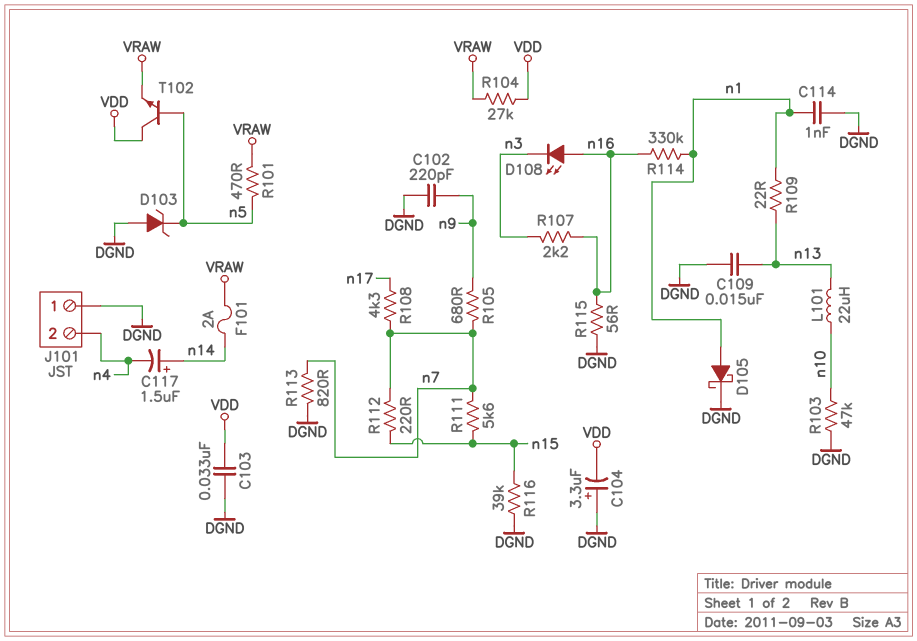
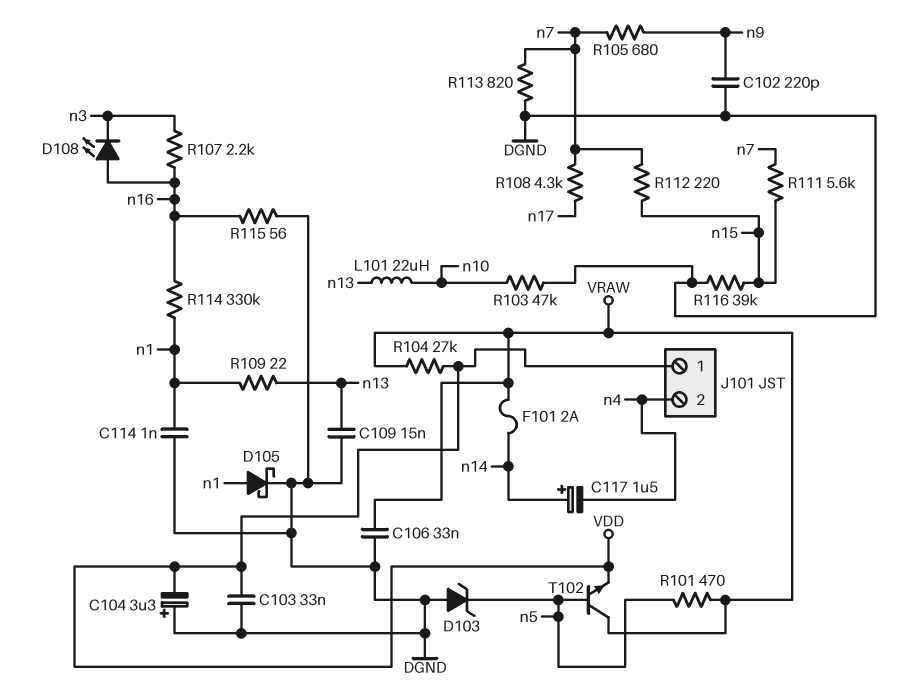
C106: none -> 33nF (DGND, VRAW)
J101 pin 1: DGND -> VDD
T102: NPN (B n5, C VDD, E VRAW) -> NPN (B n5, C VRAW, E VDD)

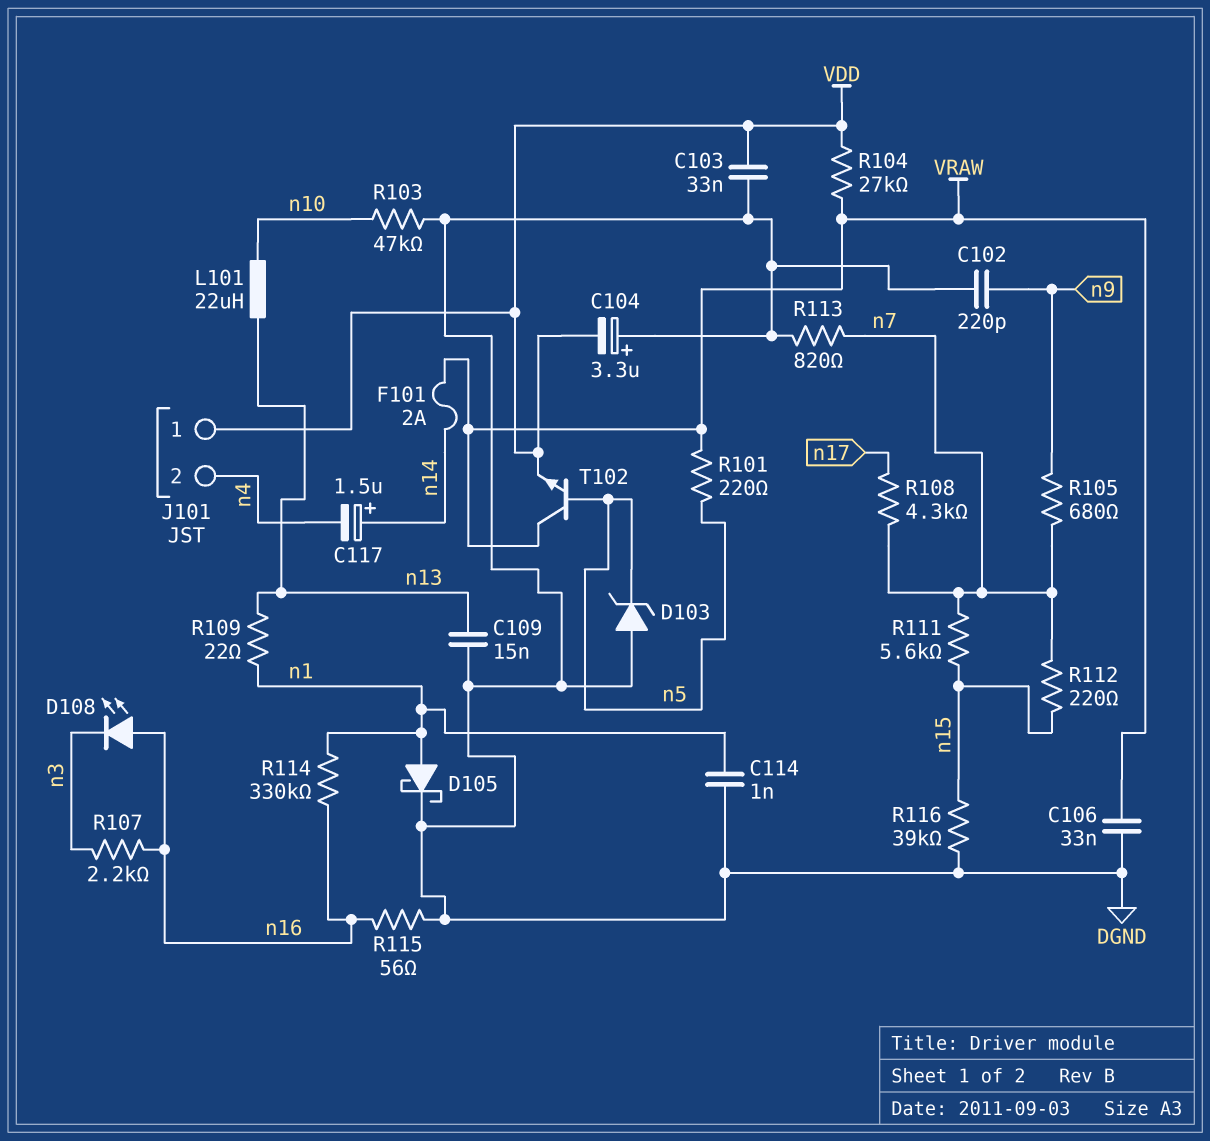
R101: 470 (VRAW, n5) -> 220 (VRAW, n5)

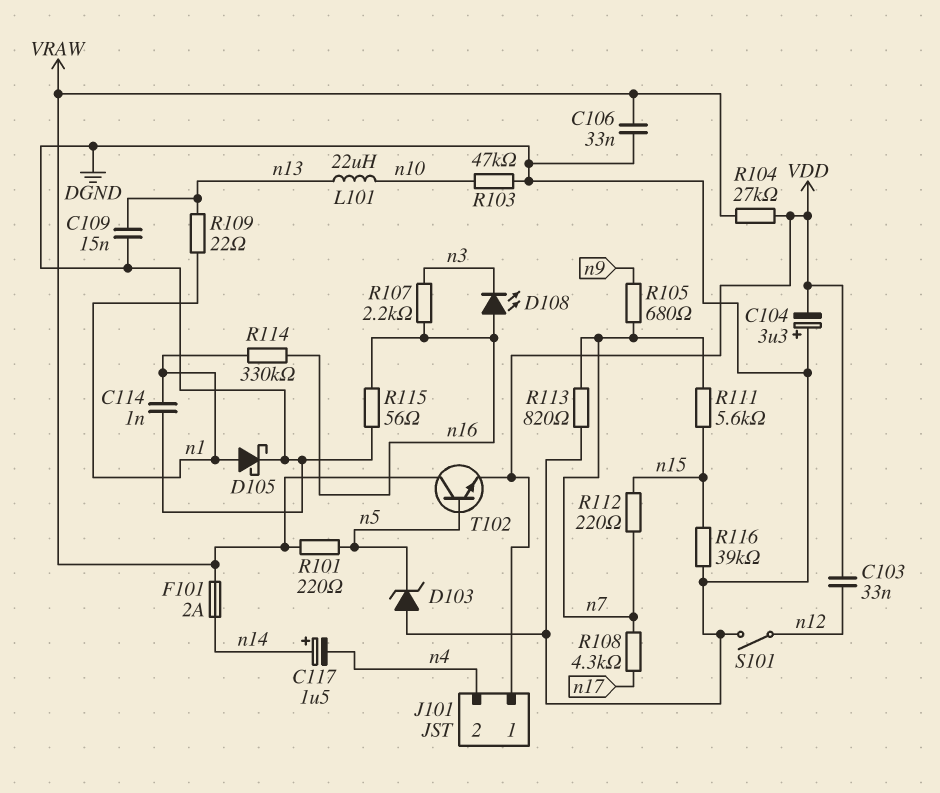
C102: 220pF (DGND, n9) -> none
C103: 33nF (DGND, VDD) -> 33nF (VDD, n12)
S101: none -> switch (DGND, n12)

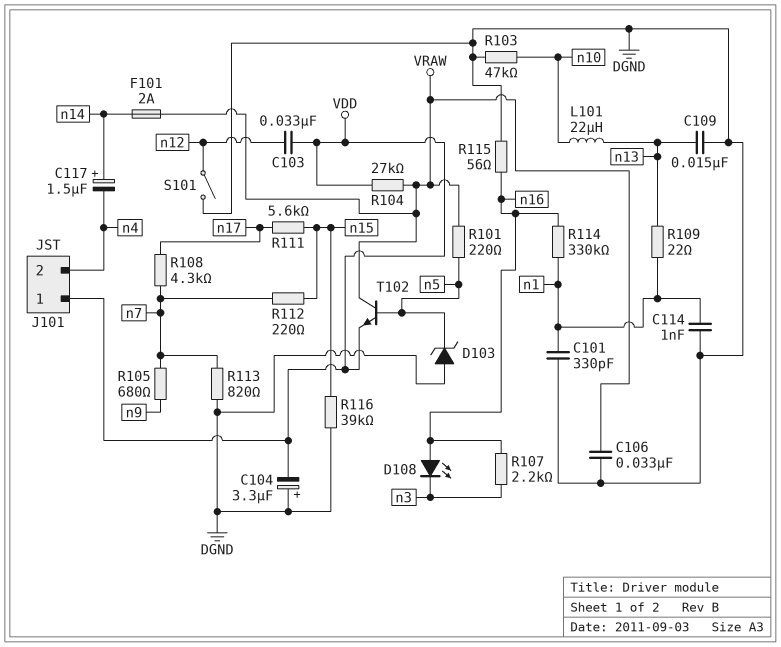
C101: none -> 330pF (DGND, n1)
D105: schottky (A n1, K DGND) -> none
R111: 5.6k (n7, n15) -> 5.6k (n15, n17)

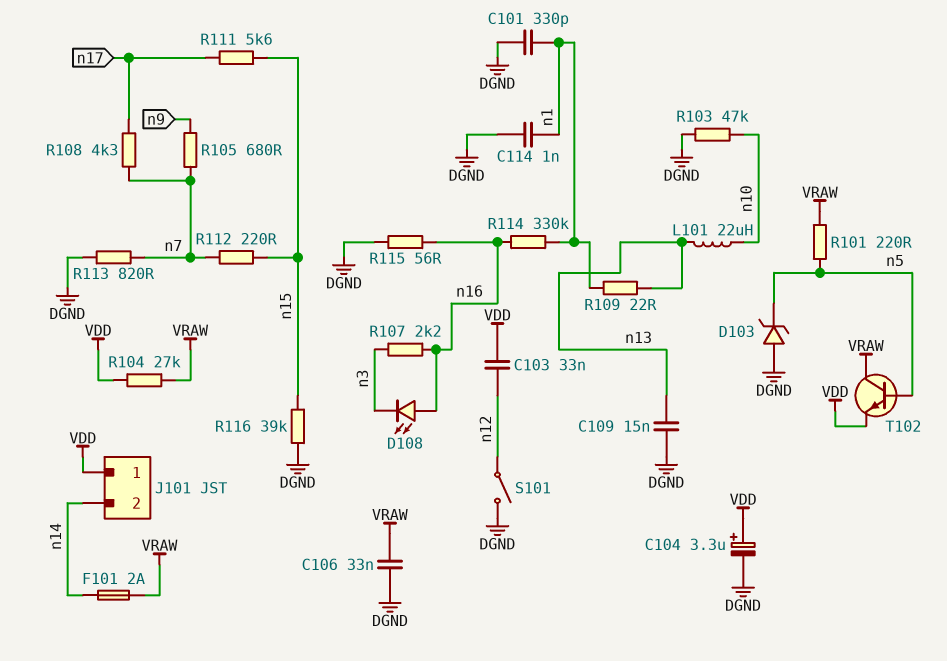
C104: 3.3uF (plus DGND, minus VDD) -> 3.3uF (plus VDD, minus DGND)
C117: 1.5uF (plus n14, minus n4) -> none
J101 pin 2: n4 -> n14

